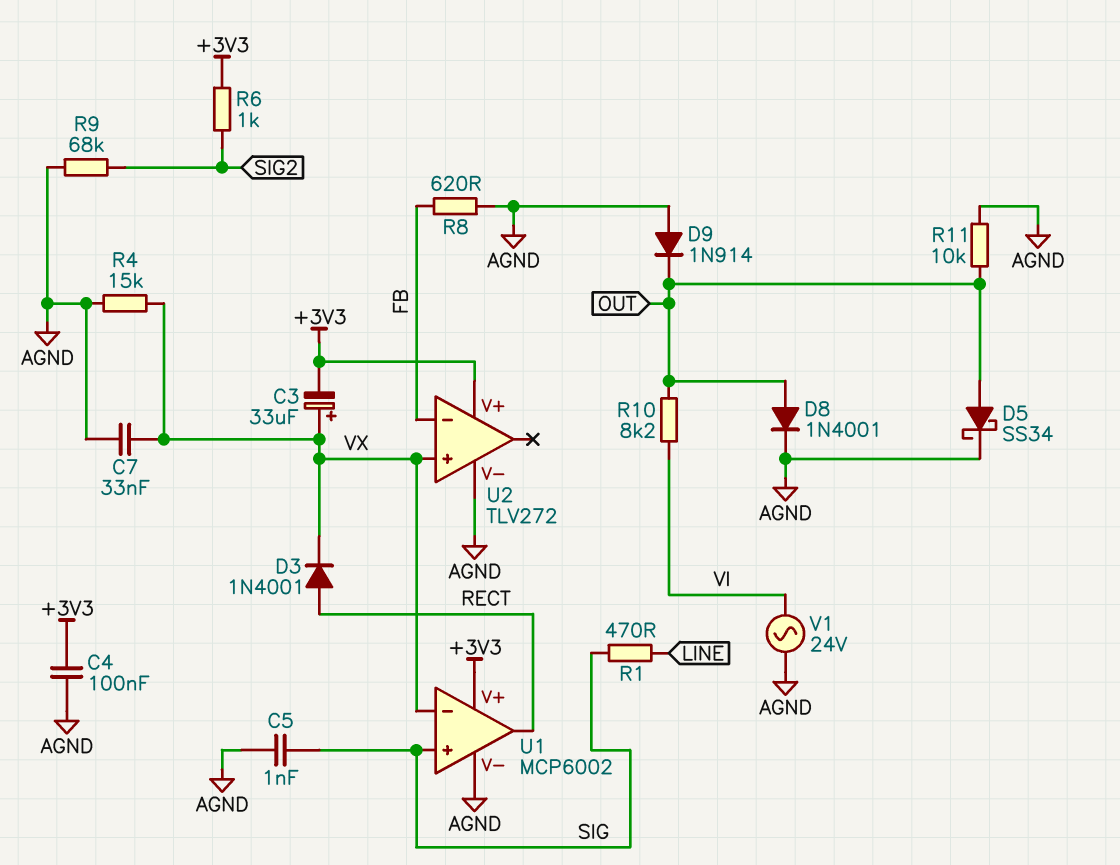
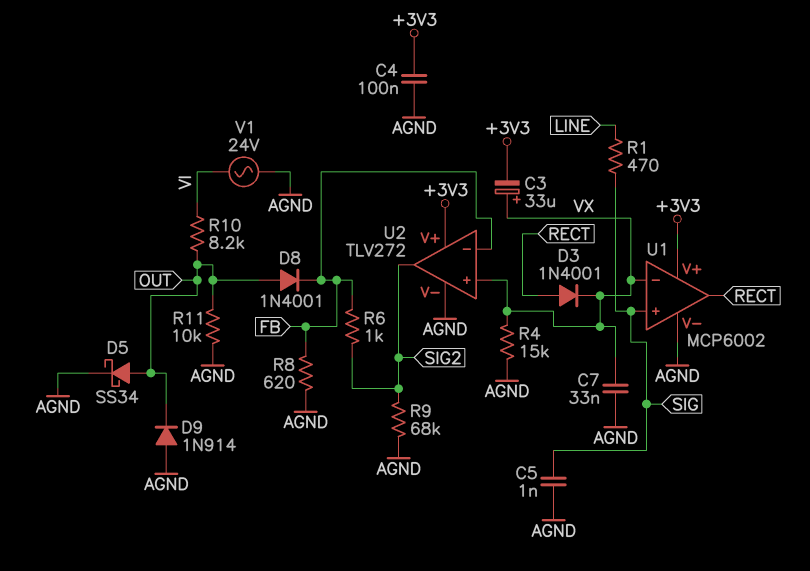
D8: diode 1N4001 (A OUT, K AGND) -> diode 1N4001 (A OUT, K FB)
R6: 1k (+3V3, SIG2) -> 1k (FB, SIG2)
U2 pin out: none -> SIG2

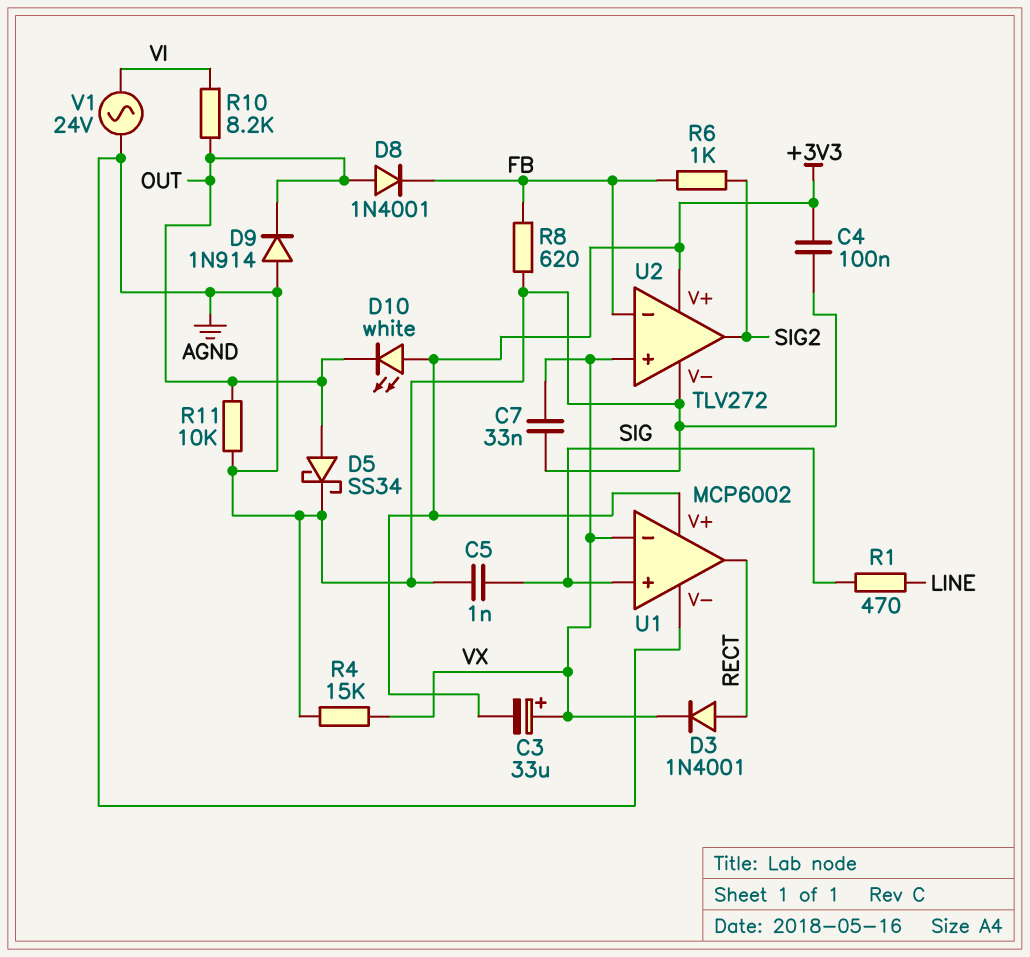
D10: none -> LED white (A +3V3, K OUT)
R9: 68k (AGND, SIG2) -> none

